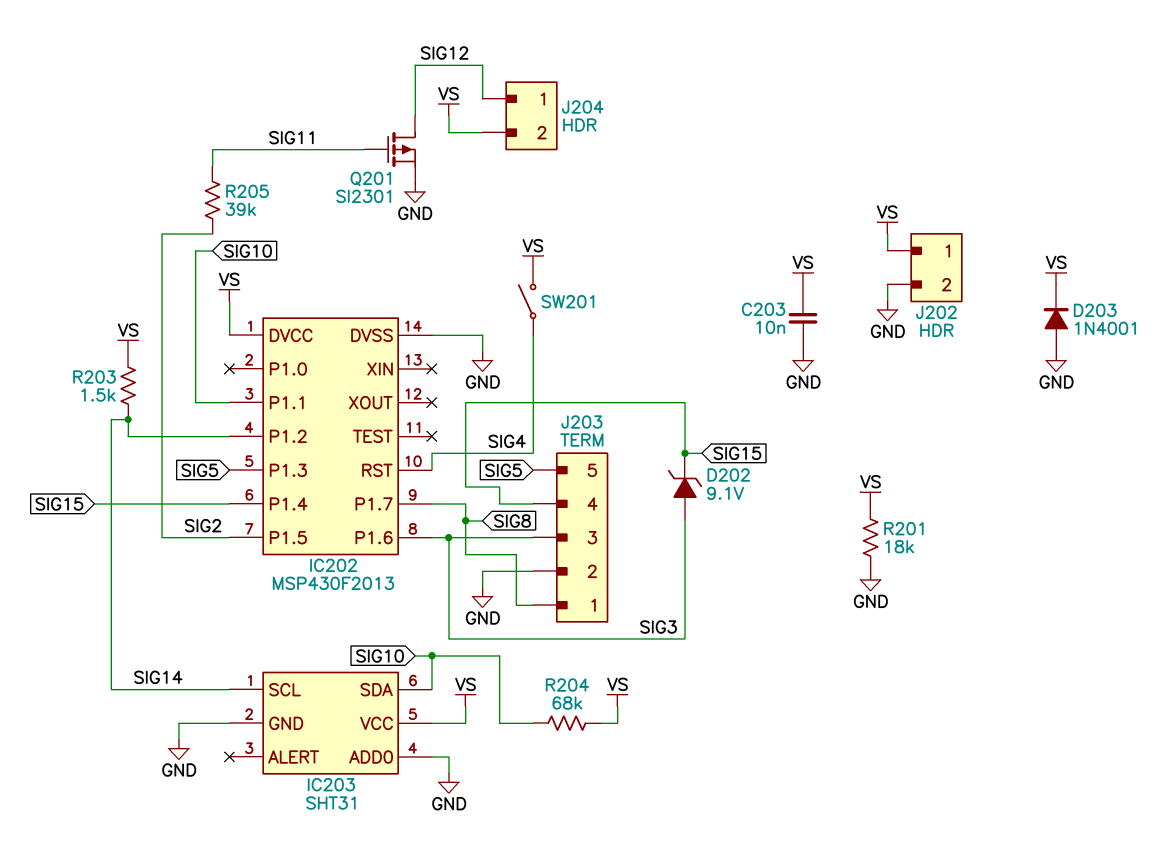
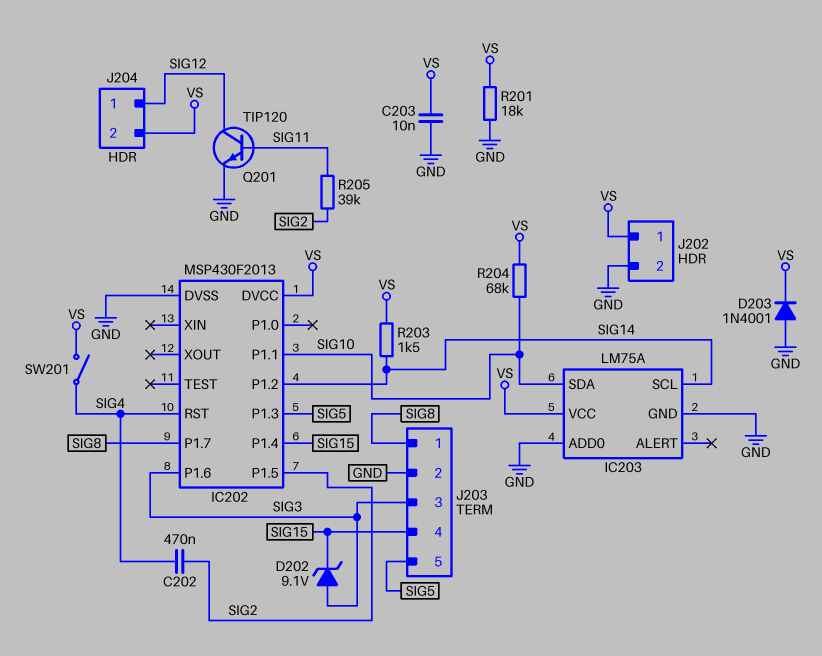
C202: none -> 470nF (SIG2, SIG4)
IC203: SHT31 -> LM75A
Q201: PMOS SI2301 (G SIG11, D SIG12, S GND) -> NPN TIP120 (B SIG11, C SIG12, E GND)

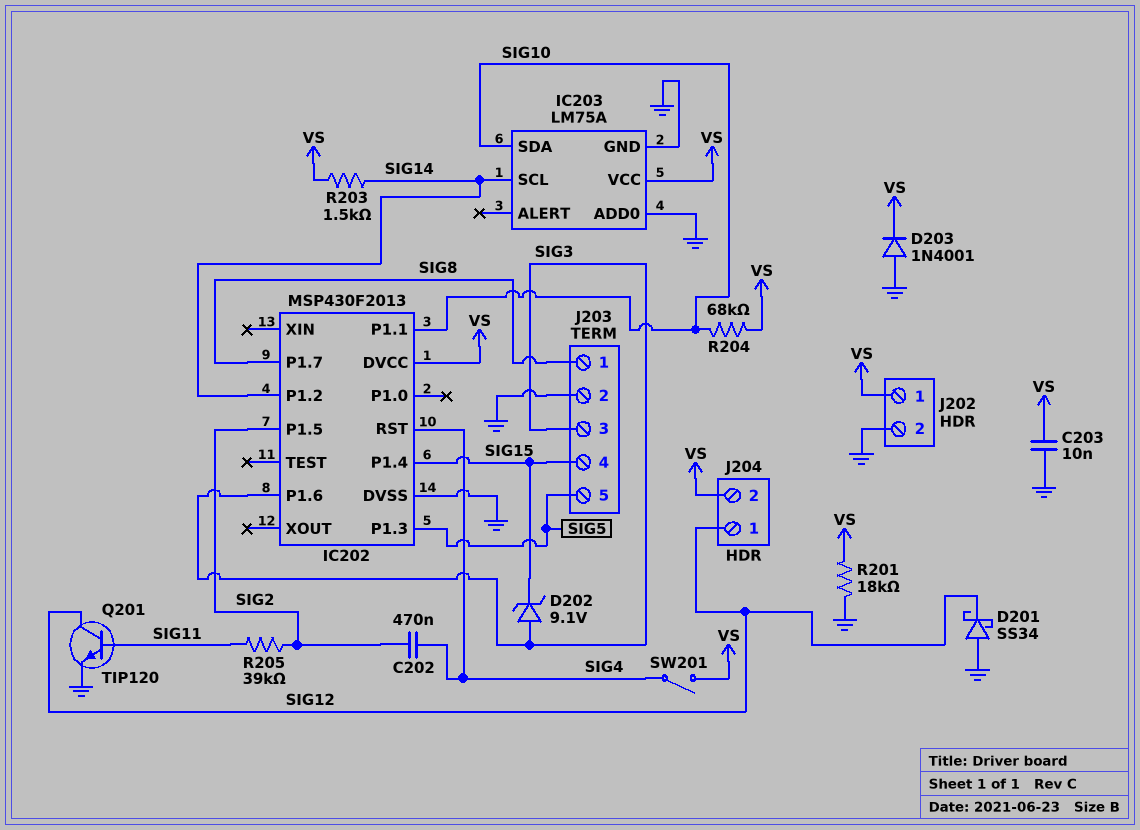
D201: none -> schottky SS34 (A GND, K SIG12)

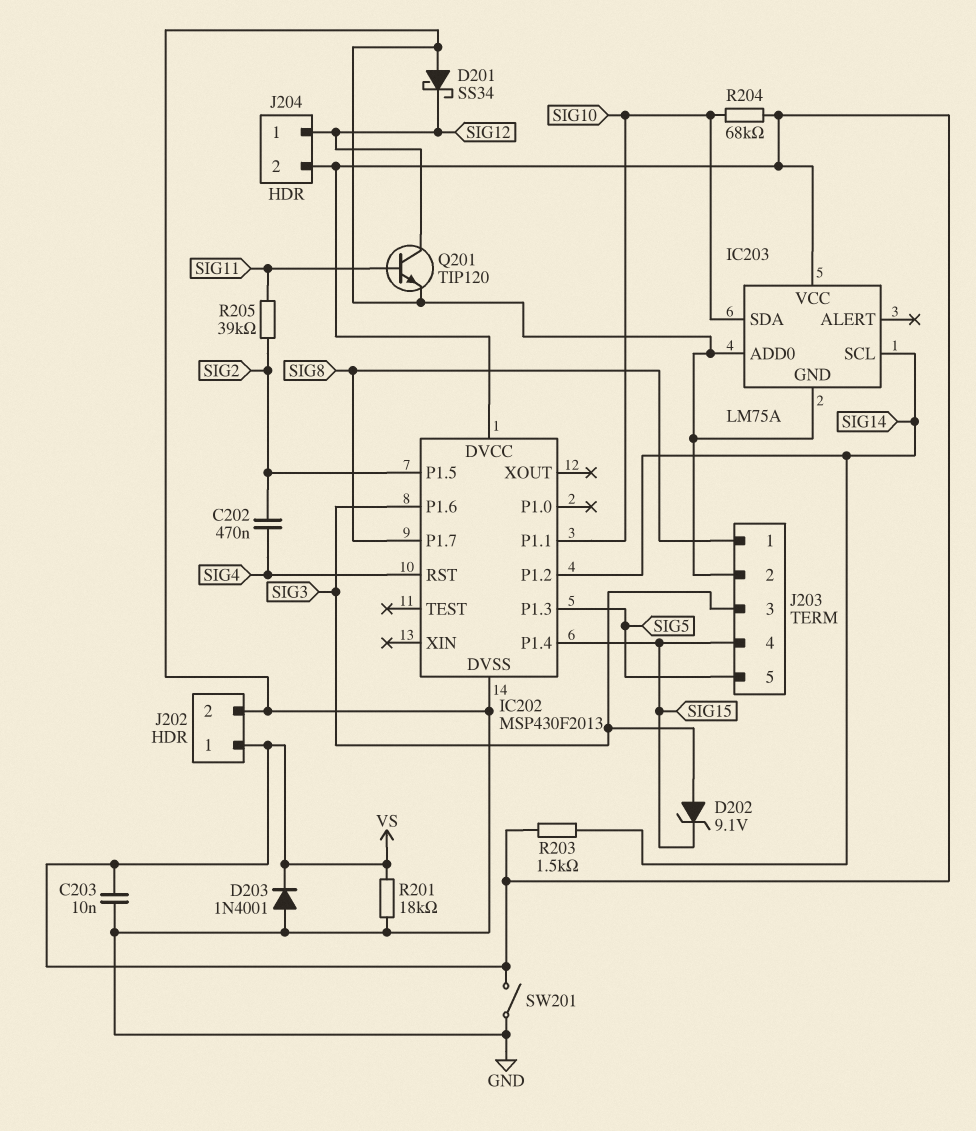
SW201: switch (SIG4, VS) -> switch (GND, VS)

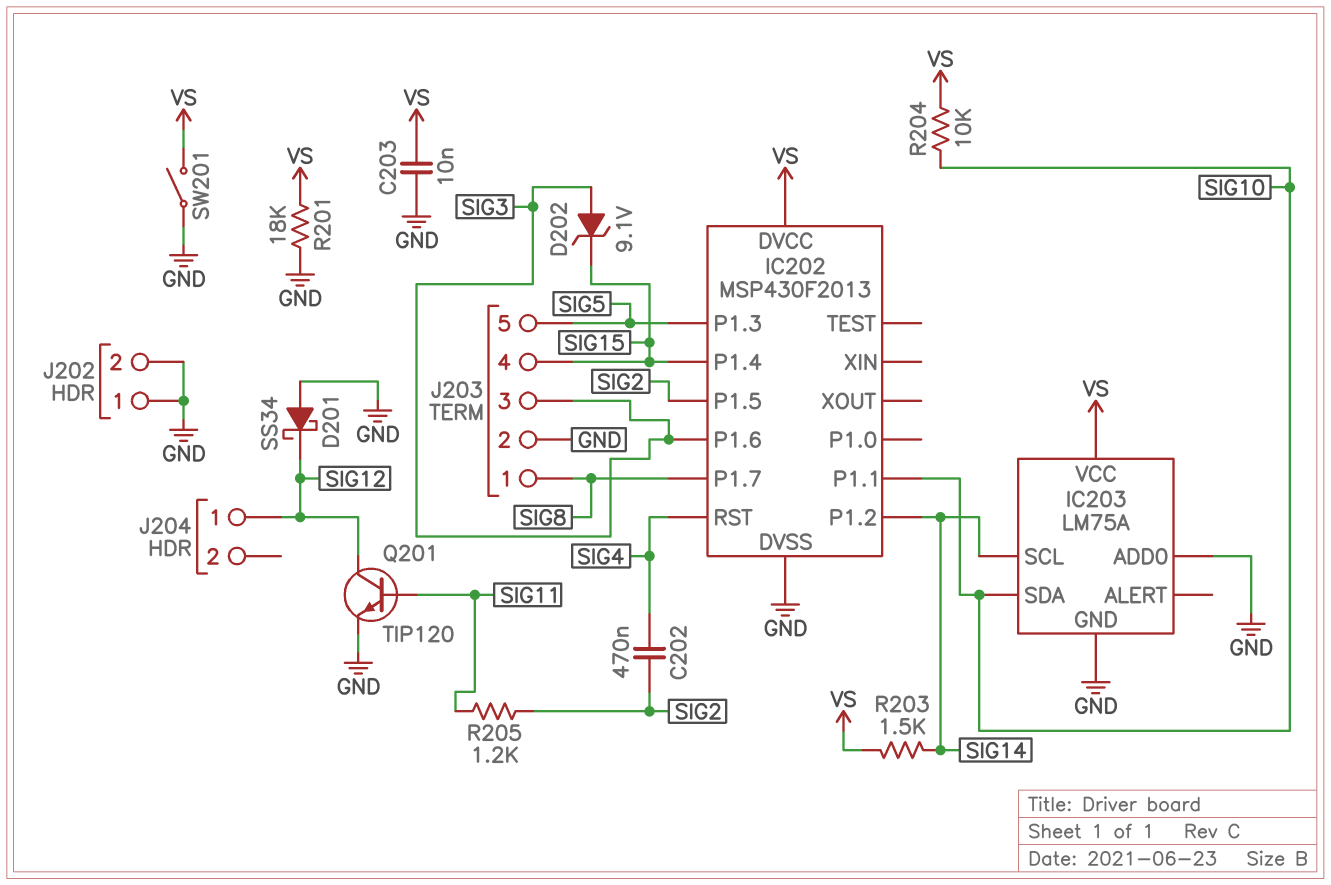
D203: diode 1N4001 (A GND, K VS) -> none
J202 pin 1: VS -> GND
J204 pin 2: VS -> none
R204: 68k (SIG10, VS) -> 10k (SIG10, VS)
R205: 39k (SIG2, SIG11) -> 1.2k (SIG2, SIG11)

